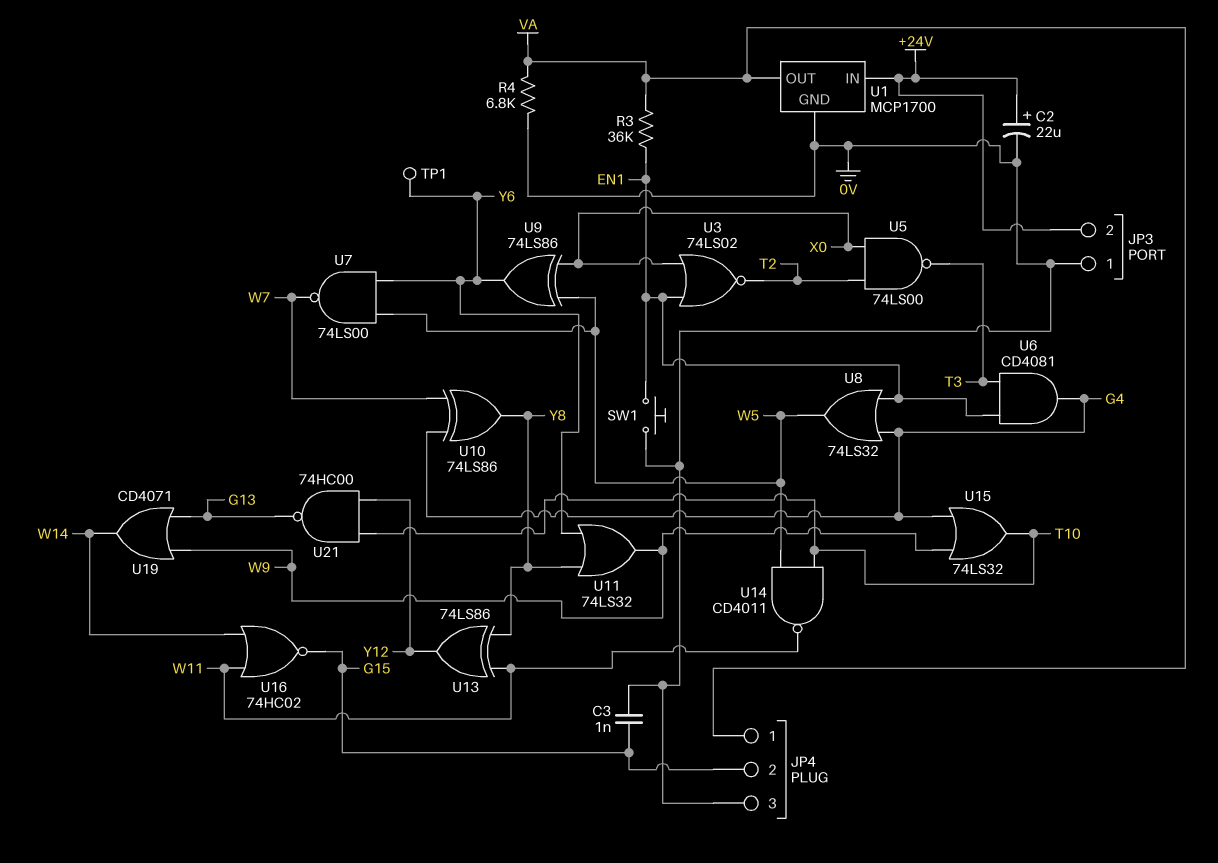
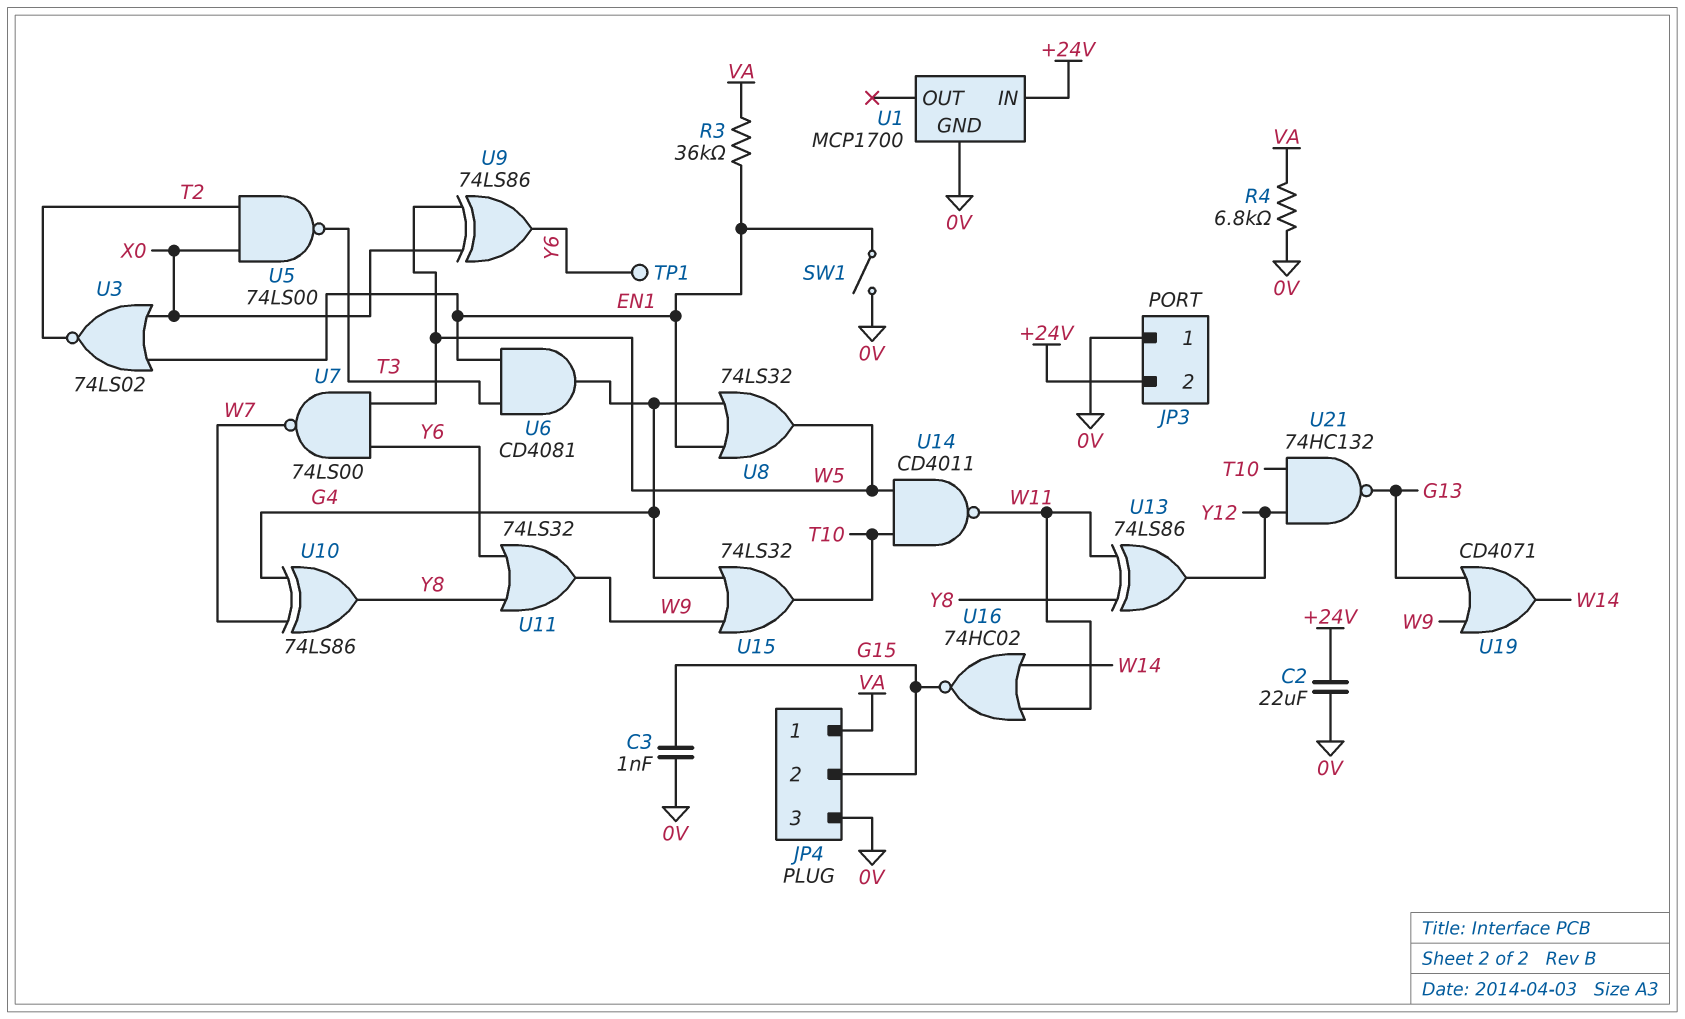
C2: 22uF (plus +24V, minus 0V) -> 22uF (+24V, 0V)
SW1: button (0V, EN1) -> switch (0V, EN1)
U1 pin OUT: VA -> none
U21: NAND 74HC00 (in T10, in Y12, out G13) -> NAND 74HC132 (in T10, in Y12, out G13)

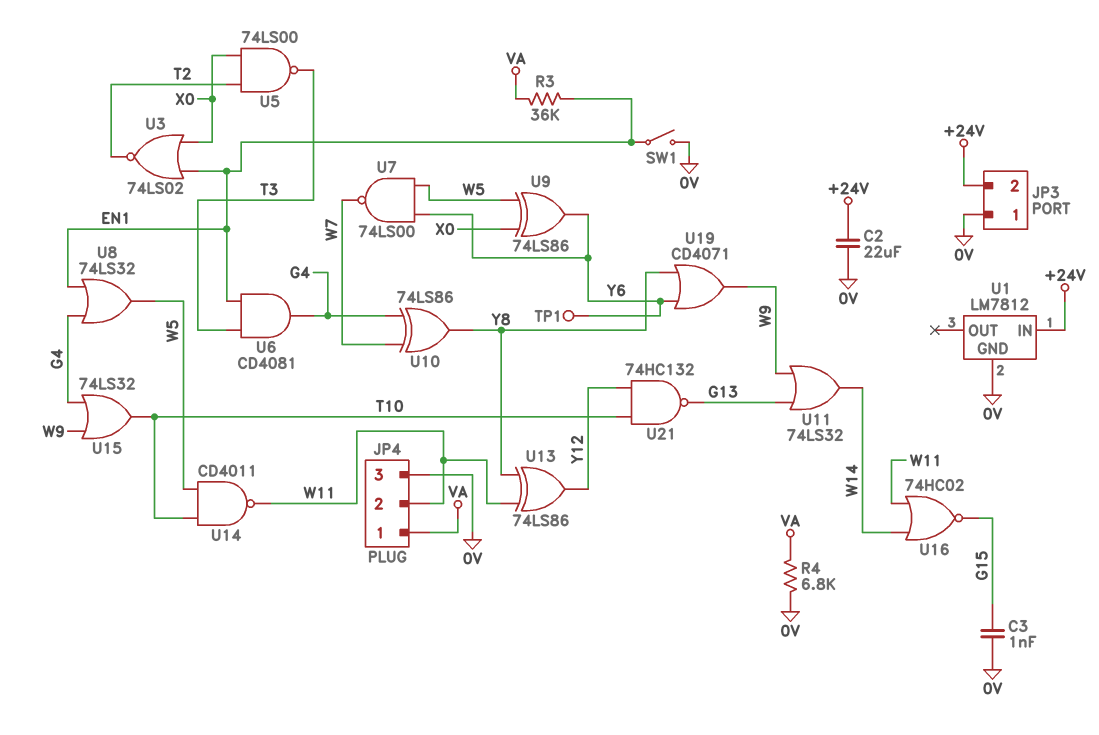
JP4 pin 2: G15 -> W11
U1: MCP1700 -> LM7812
U11: OR 74LS32 (in Y6, in Y8, out W9) -> OR 74LS32 (in G13, in W9, out W14)
U19: OR CD4071 (in G13, in W9, out W14) -> OR CD4071 (in Y6, in Y8, out W9)

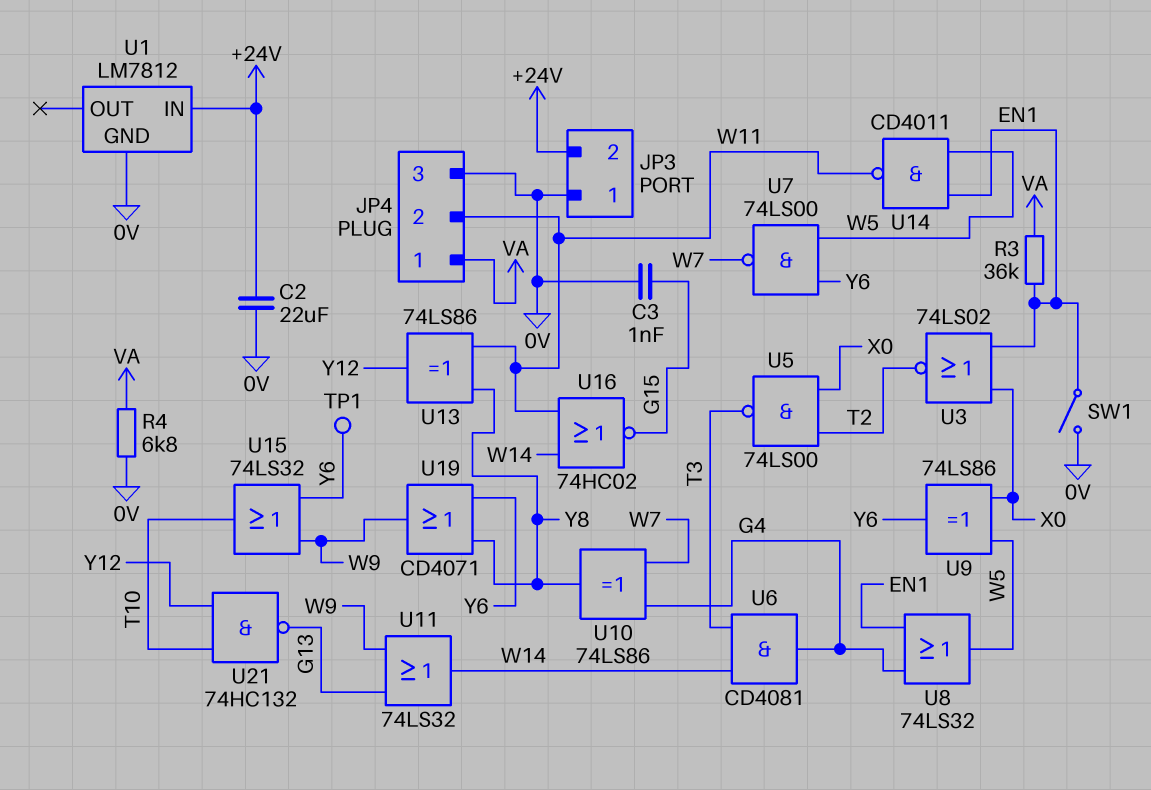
U6: AND CD4081 (in EN1, in T3, out G4) -> AND CD4081 (in T3, in W14, out G4)
U14: NAND CD4011 (in T10, in W5, out W11) -> NAND CD4011 (in EN1, in W5, out W11)
U15: OR 74LS32 (in G4, in W9, out T10) -> OR 74LS32 (in W9, in Y6, out T10)

